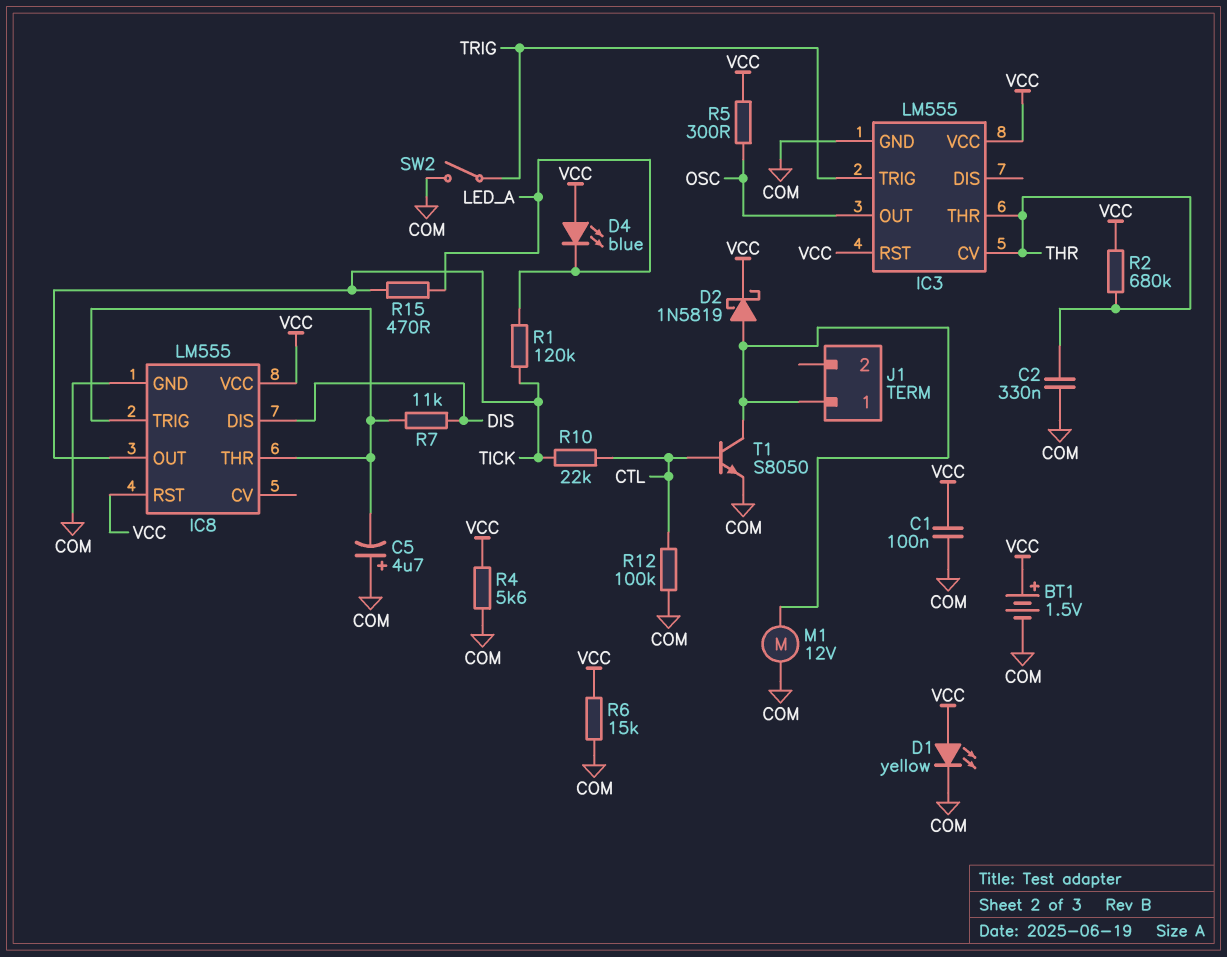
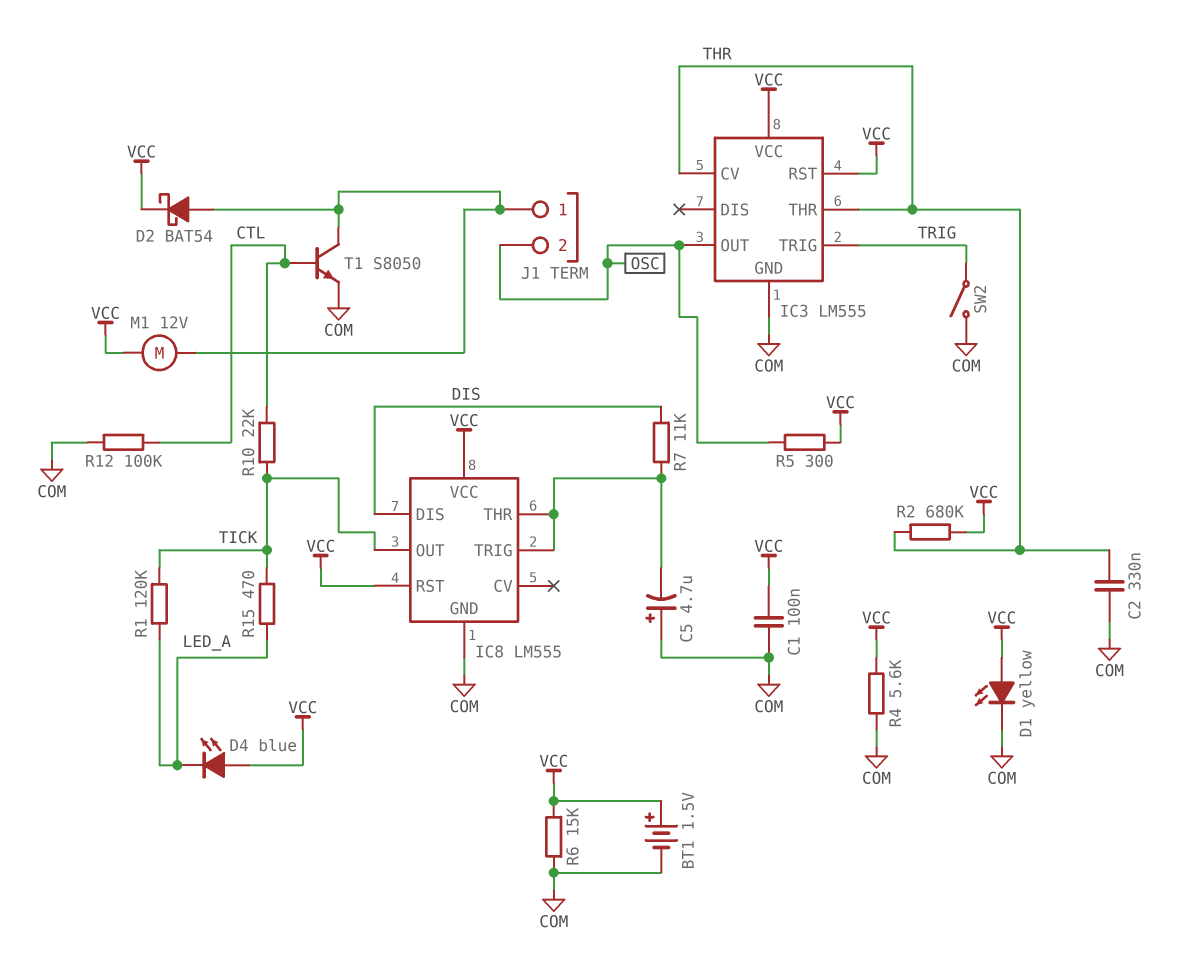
D2: schottky 1N5819 (A J1/1, K VCC) -> schottky BAT54 (A J1/1, K VCC)
J1 pin 2: none -> OSC
M1: motor 12V (COM, J1/1) -> motor 12V (J1/1, VCC)

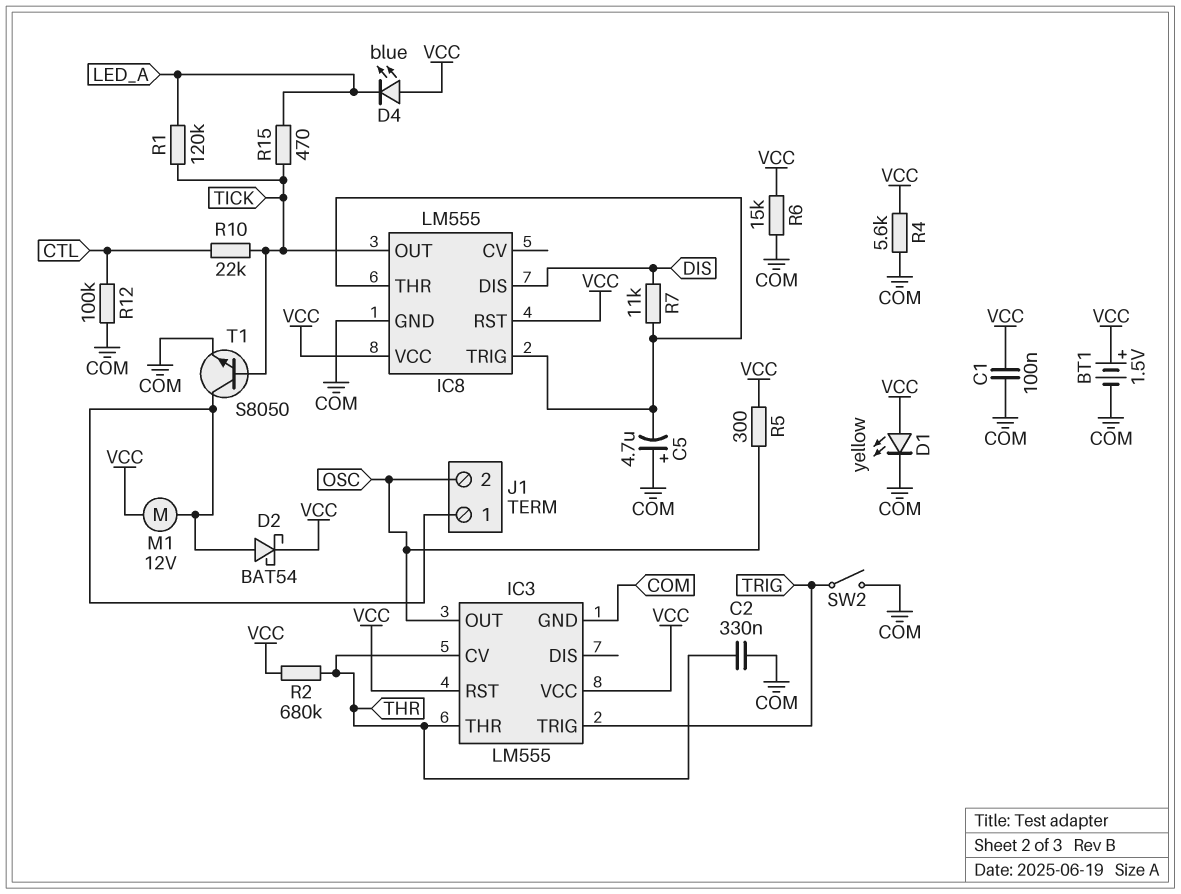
T1: NPN S8050 (B CTL, C J1/1, E COM) -> NPN S8050 (B TICK, C J1/1, E COM)

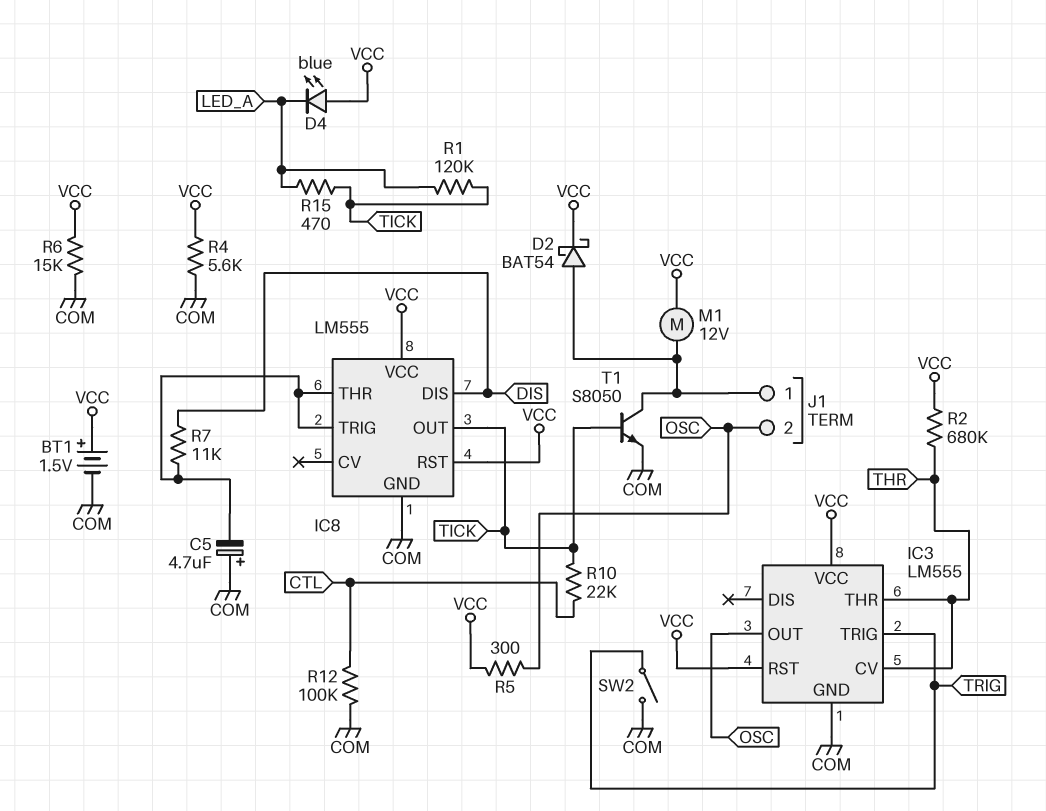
C1: 100nF (COM, VCC) -> none
C2: 330nF (COM, THR) -> none
D1: LED yellow (A VCC, K COM) -> none

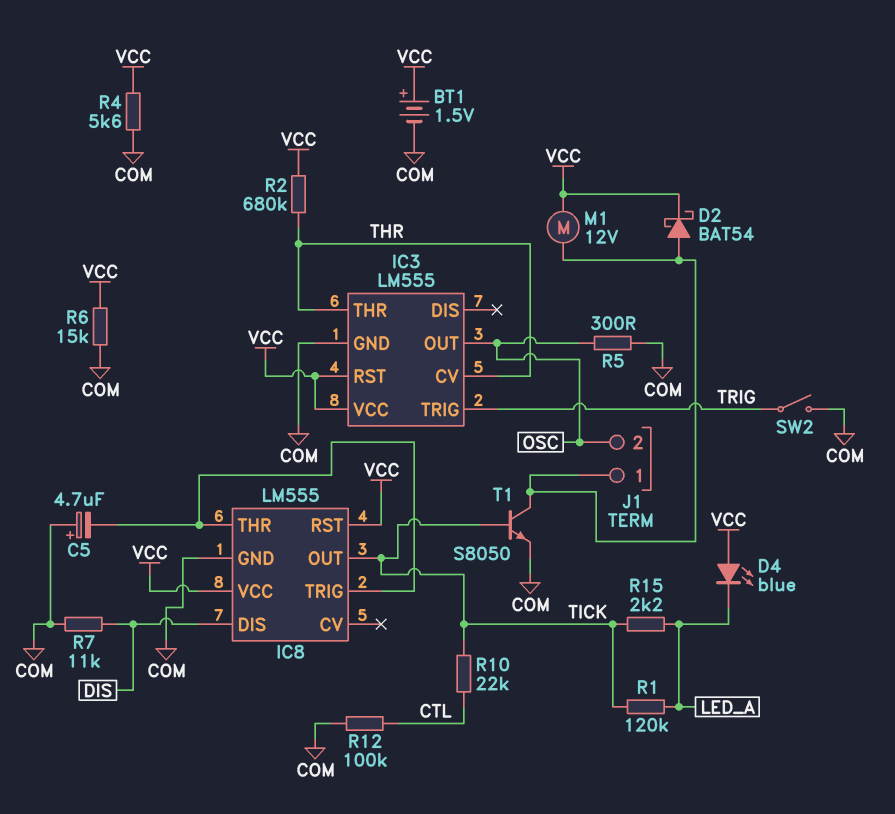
R5: 300 (OSC, VCC) -> 300 (COM, OSC)
R7: 11k (DIS, IC8/THR) -> 11k (COM, DIS)
R15: 470 (LED_A, TICK) -> 2.2k (LED_A, TICK)

